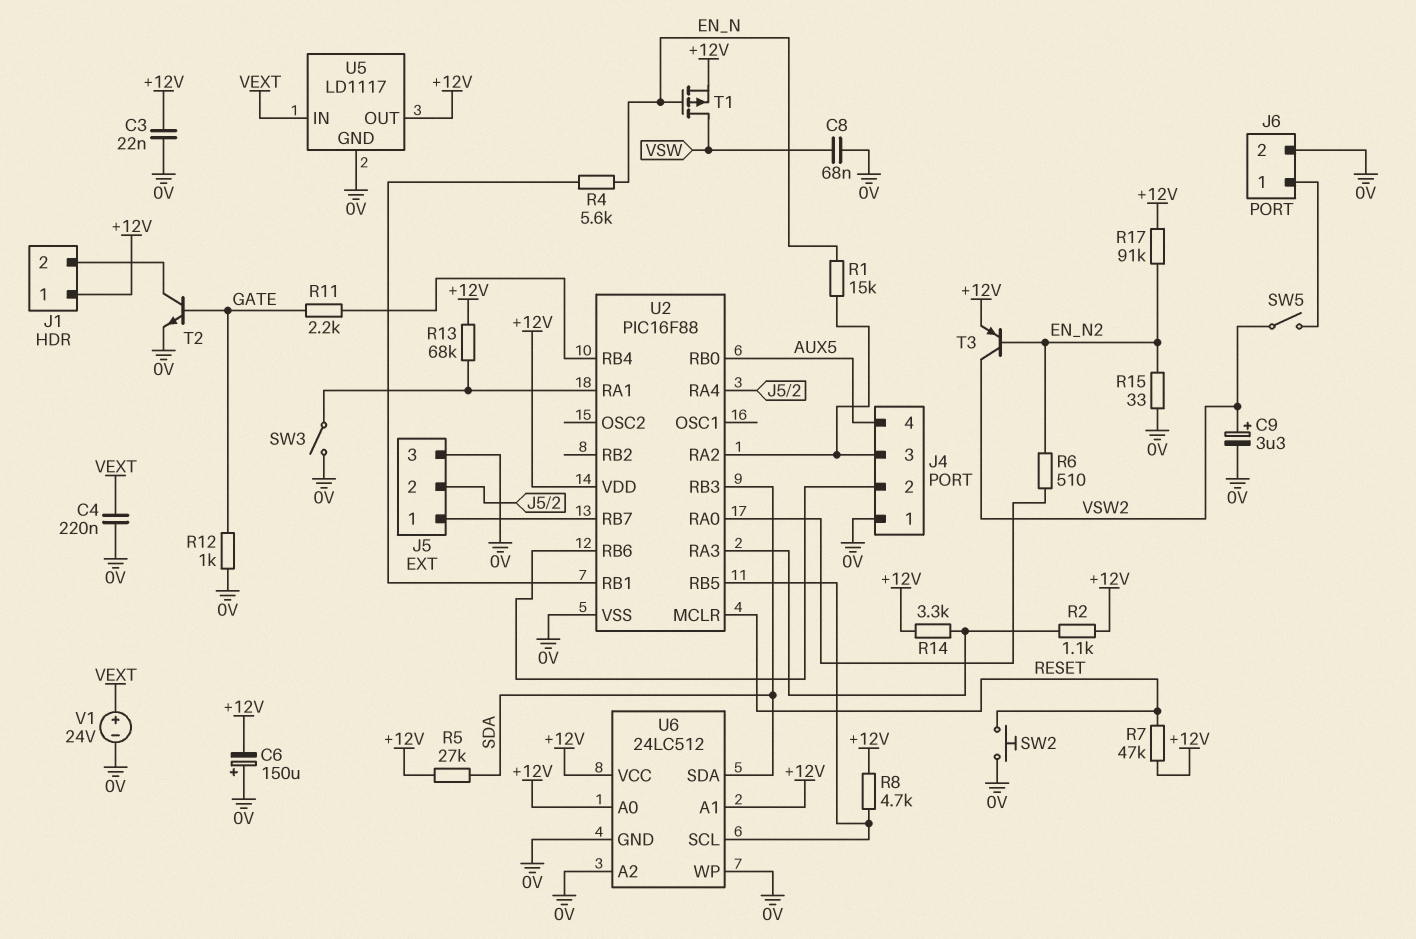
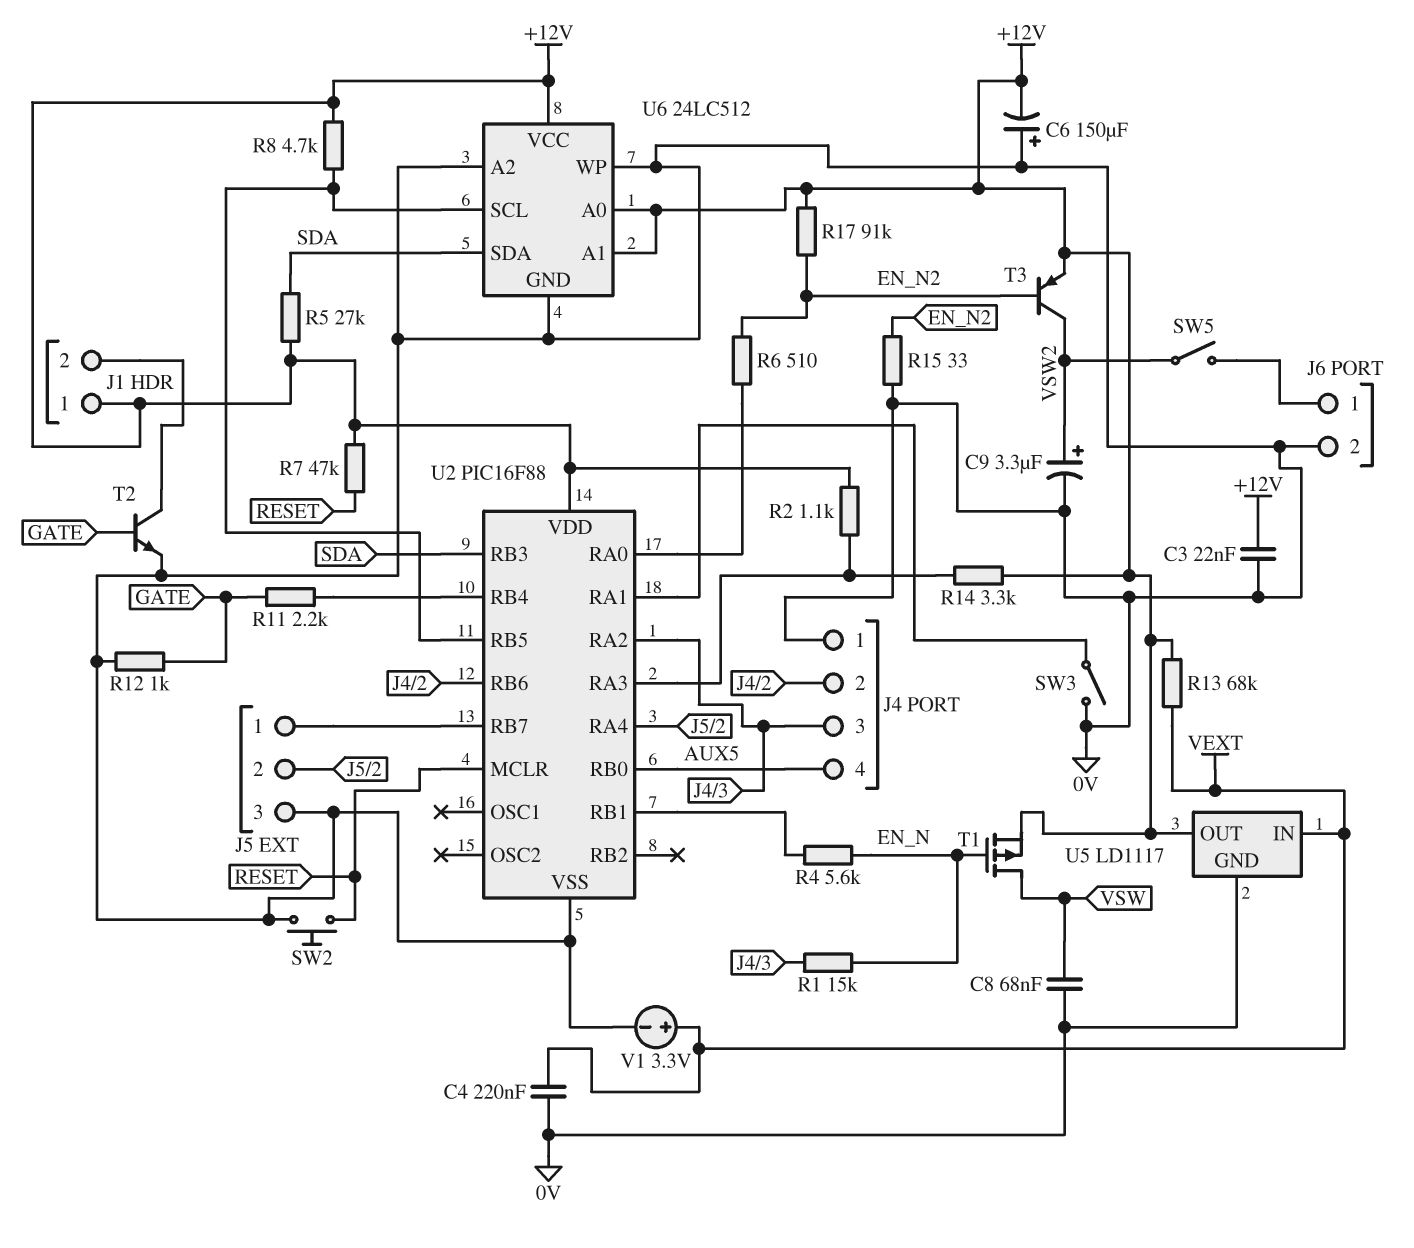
R13: 68k (+12V, U2/RA1) -> 68k (+12V, VEXT)
V1: 24V (plus VEXT, minus 0V) -> 3.3V (plus VEXT, minus 0V)

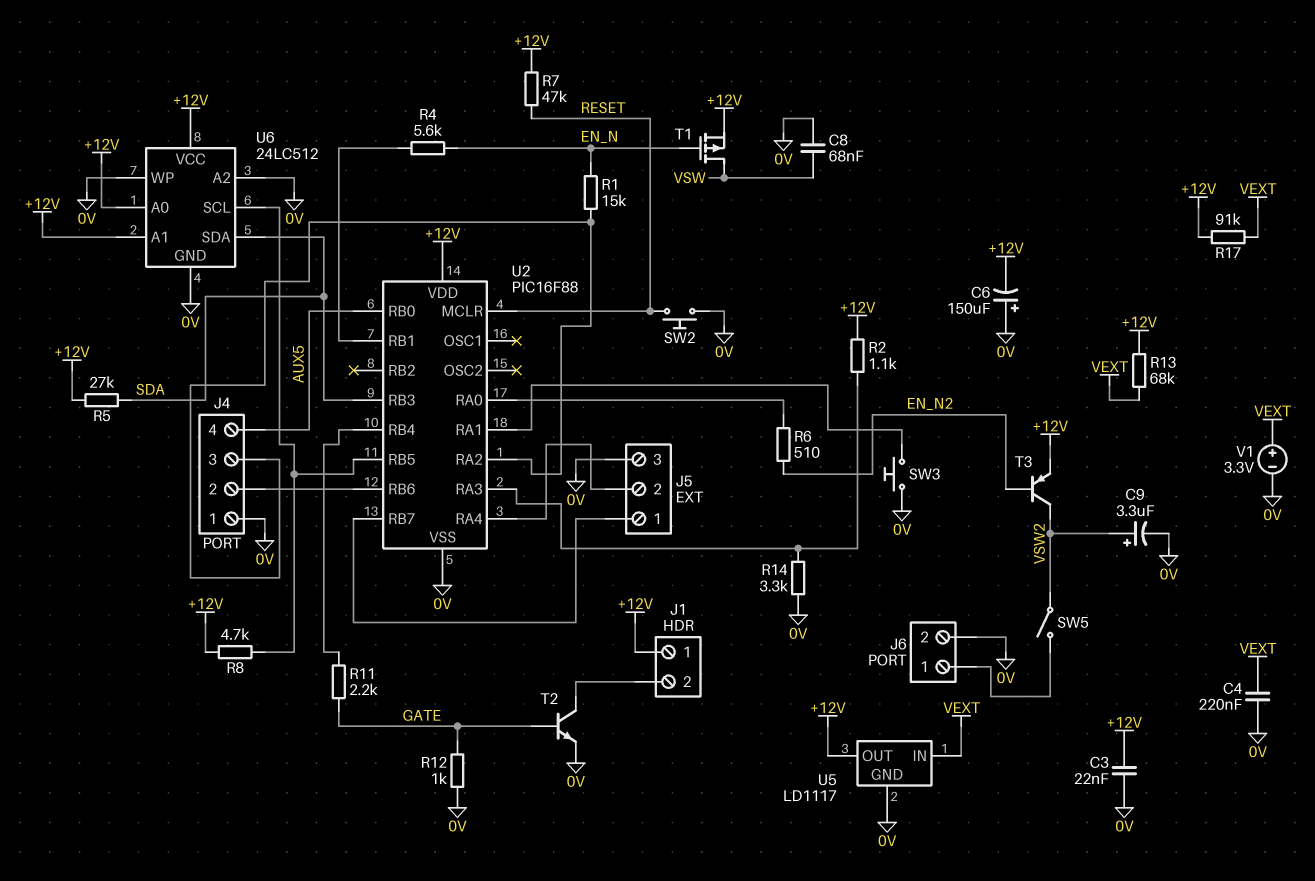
R14: 3.3k (+12V, U2/RA3) -> 3.3k (0V, U2/RA3)
R15: 33 (0V, EN_N2) -> none
R17: 91k (+12V, EN_N2) -> 91k (+12V, VEXT)
SW3: switch (0V, U2/RA1) -> button (0V, U2/RA1)

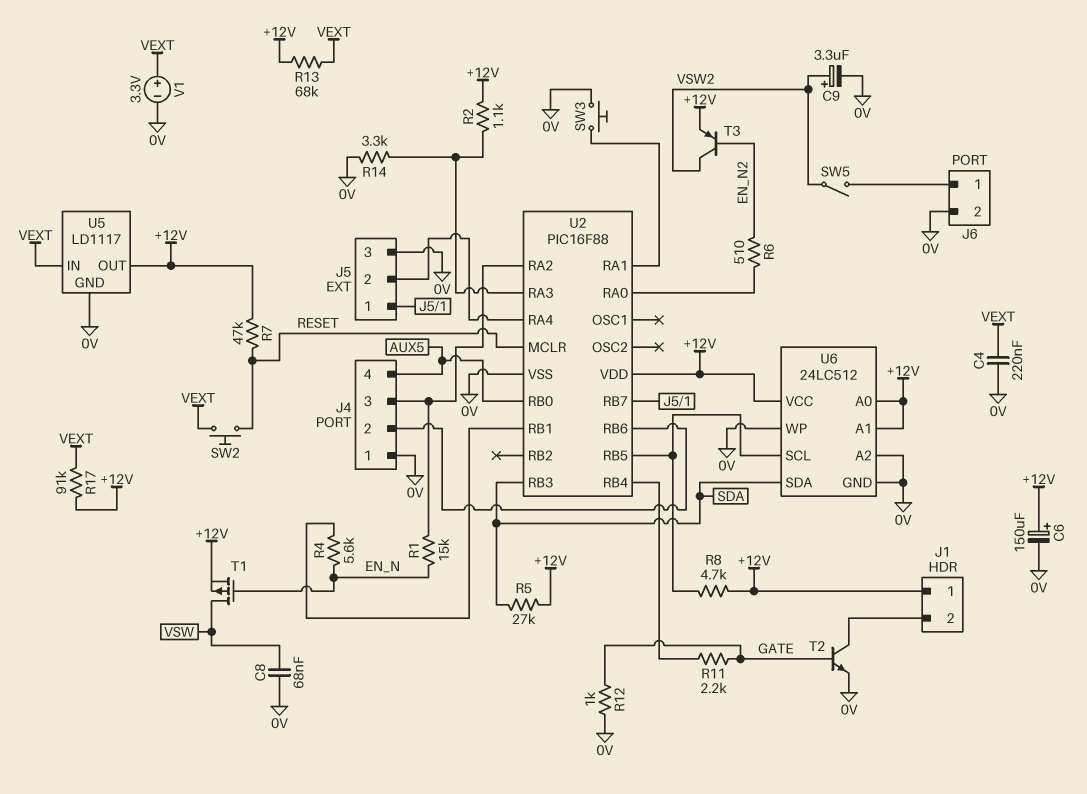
C3: 22nF (+12V, 0V) -> none
C6: 150uF (plus 0V, minus +12V) -> 150uF (plus +12V, minus 0V)
SW2: button (0V, RESET) -> button (RESET, VEXT)

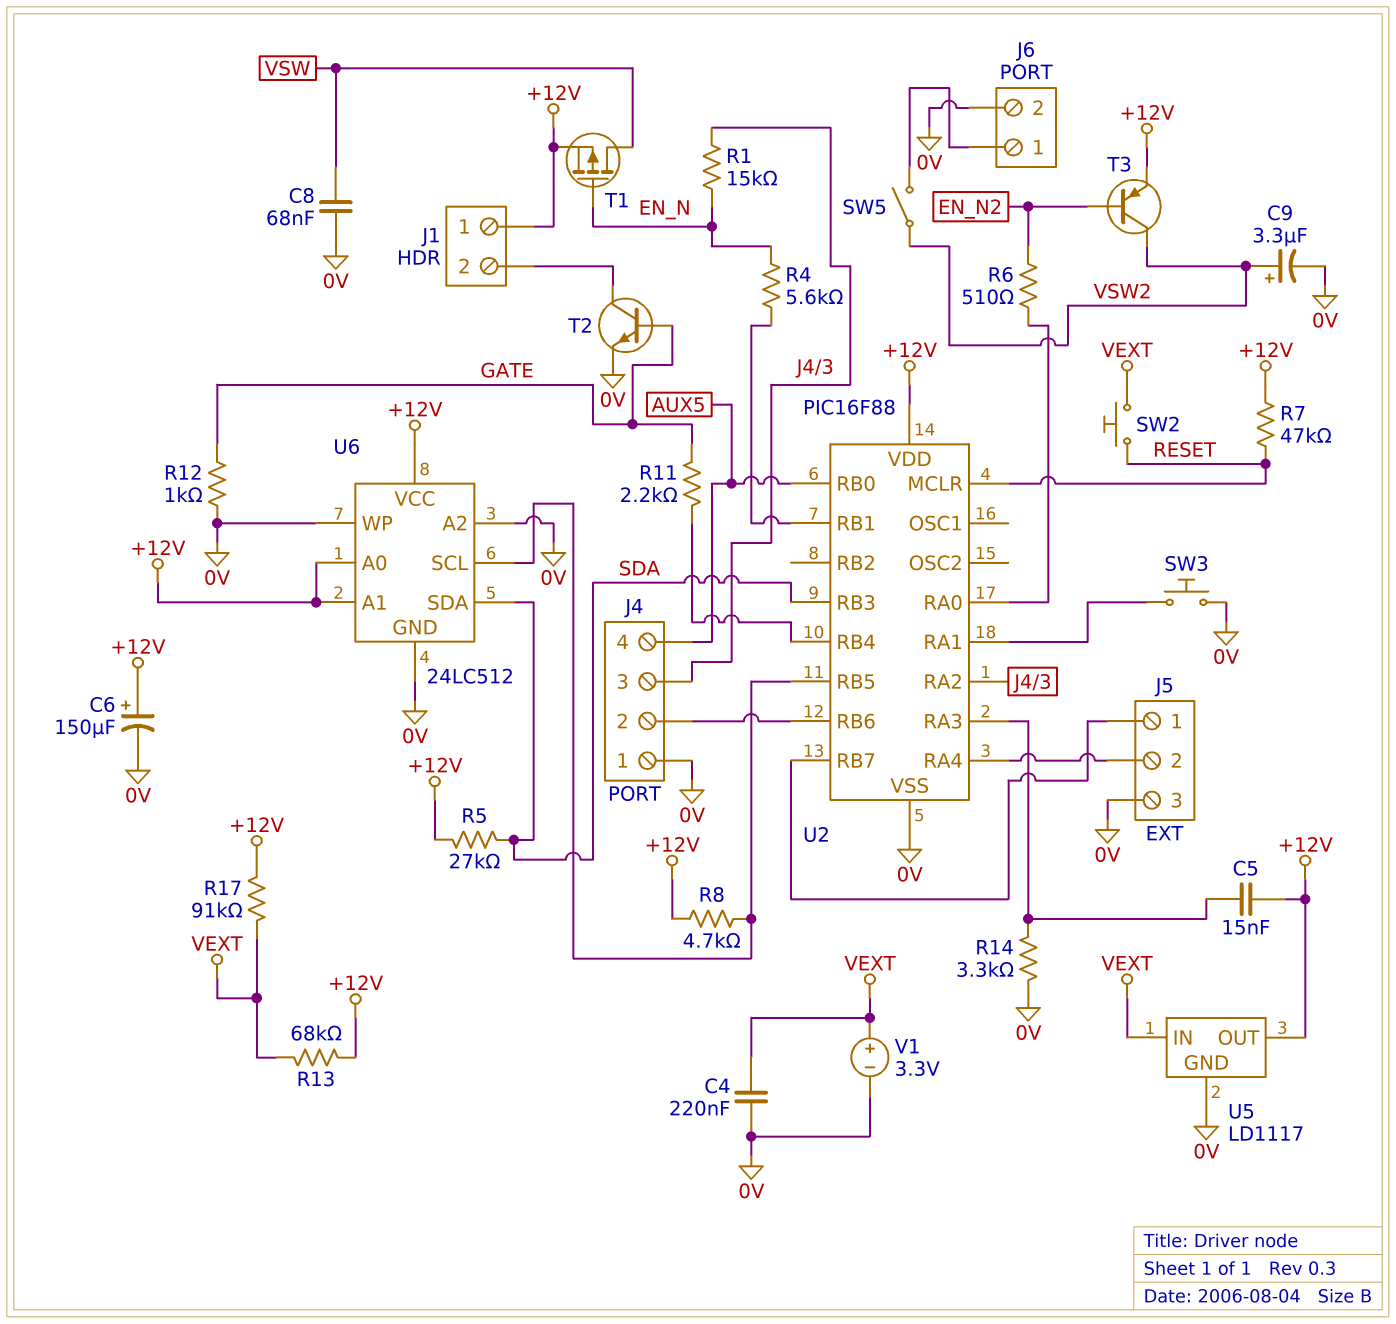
C5: none -> 15nF (+12V, U2/RA3)
R2: 1.1k (+12V, U2/RA3) -> none

